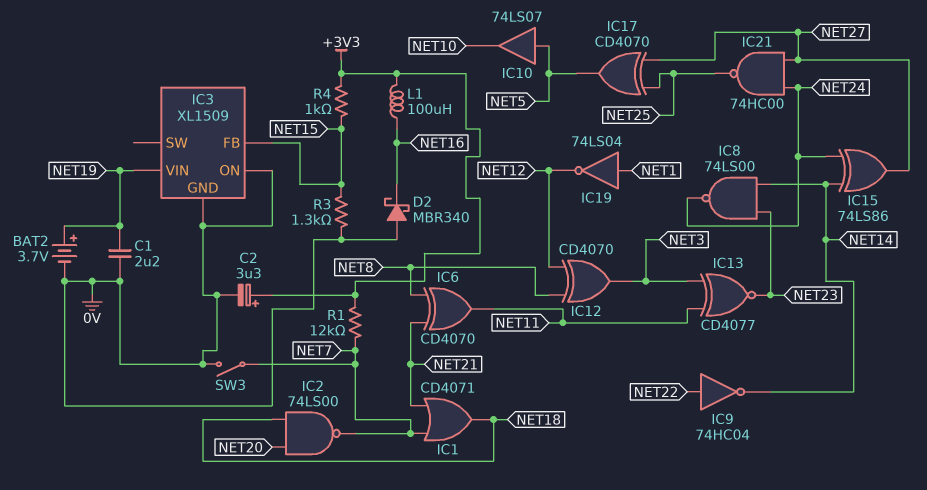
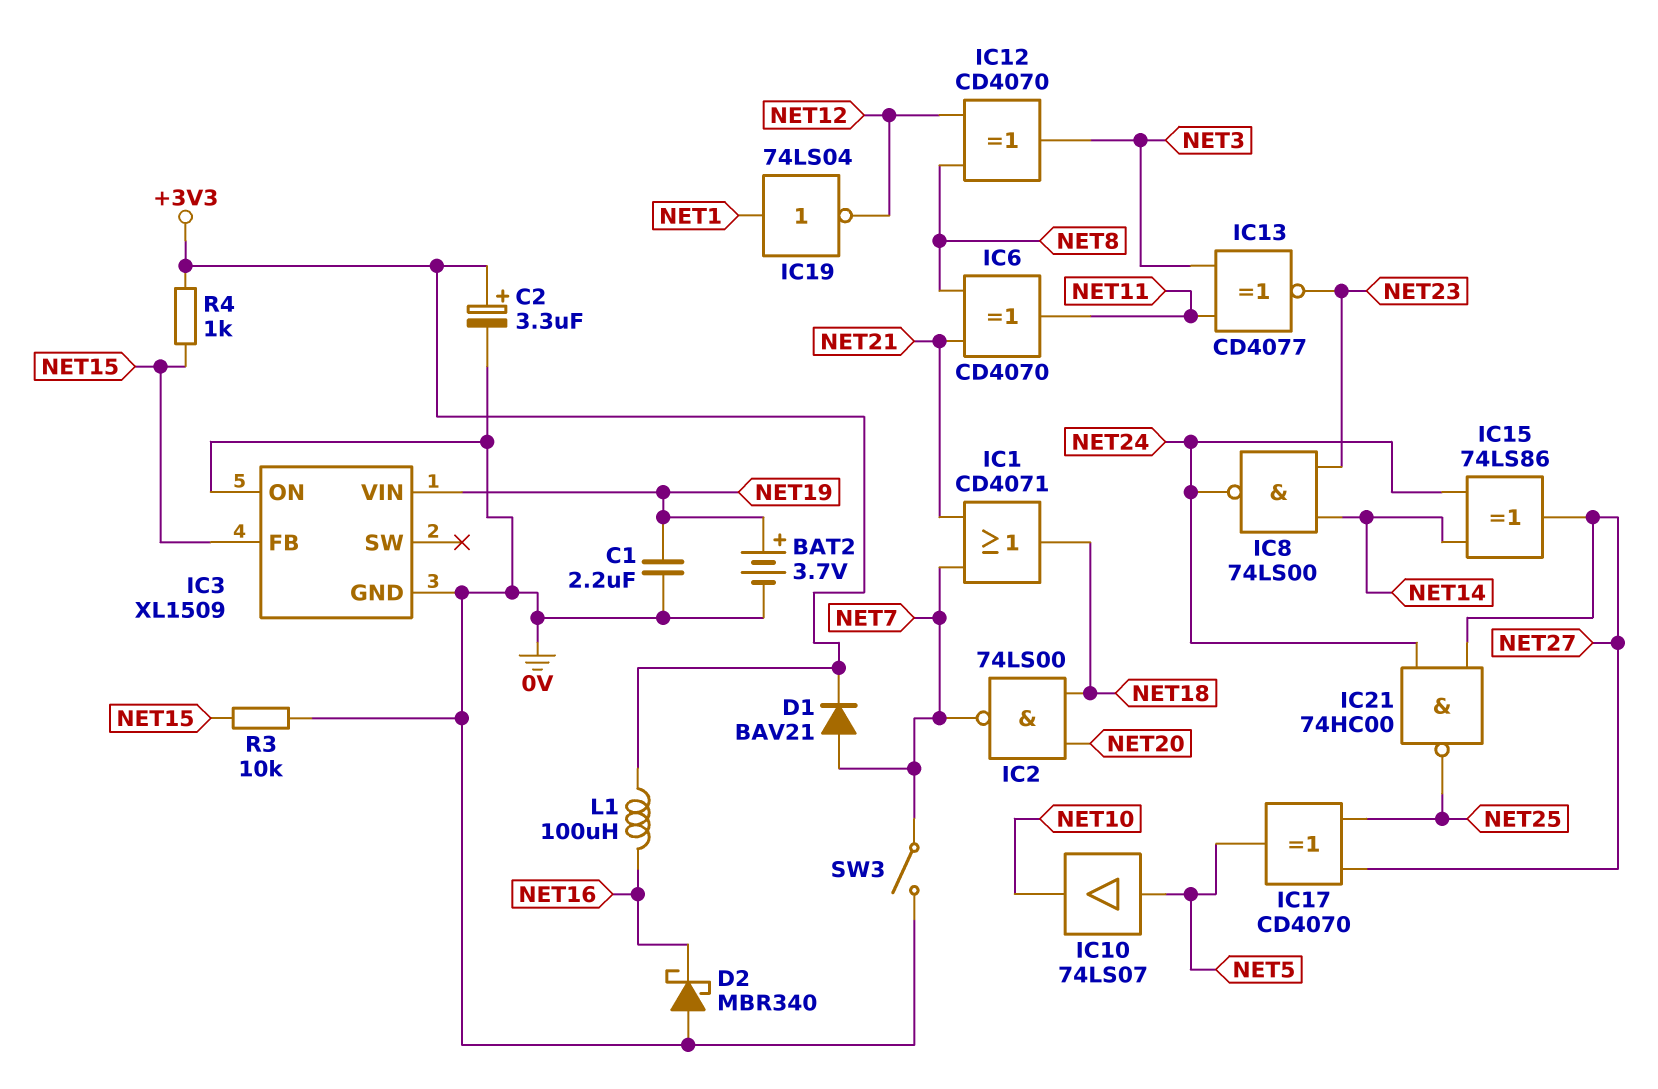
D1: none -> diode BAV21 (A NET7, K +3V3)
IC9: NOT 74HC04 (in NET22, out NET14) -> none
R1: 12k (+3V3, NET7) -> none
R3: 1.3k (0V, NET15) -> 10k (0V, NET15)

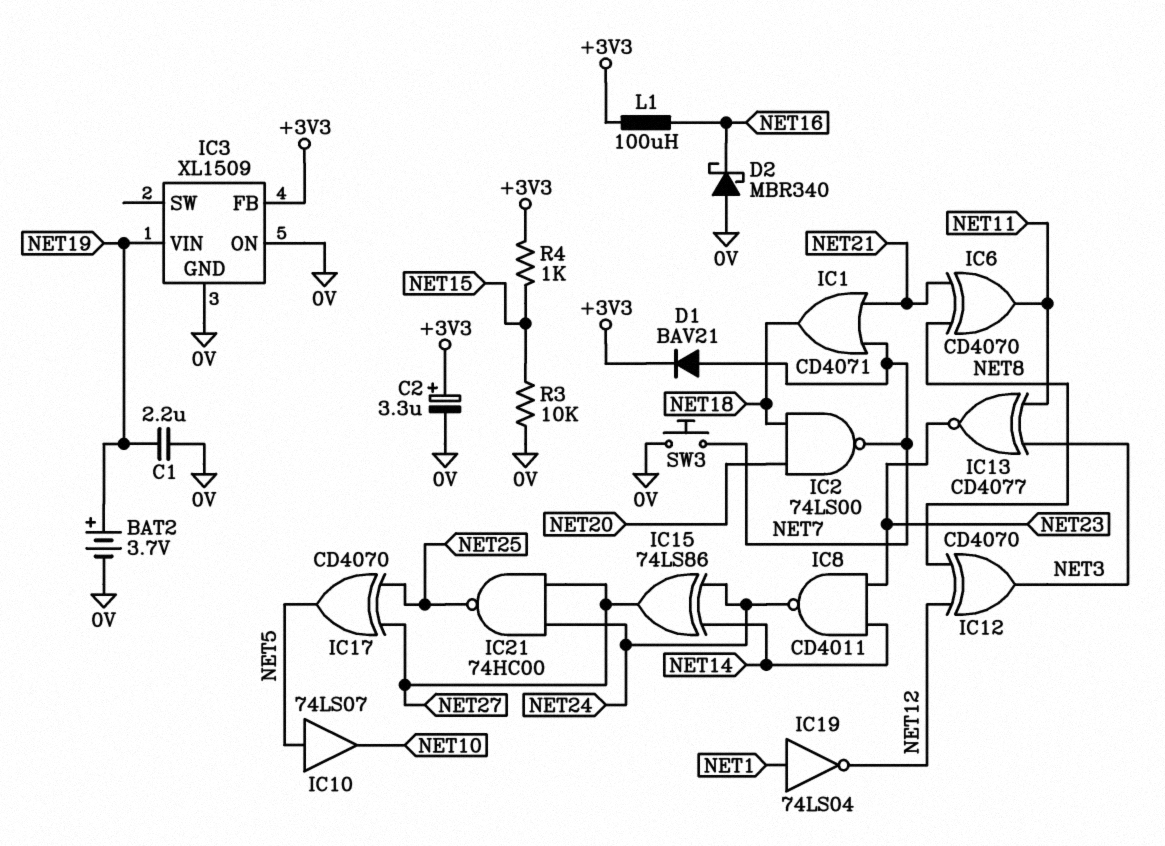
IC3 pin FB: NET15 -> +3V3
IC8: NAND 74LS00 (in NET14, in NET23, out NET24) -> NAND CD4011 (in NET14, in NET23, out NET24)
SW3: switch (0V, NET7) -> button (0V, NET7)

